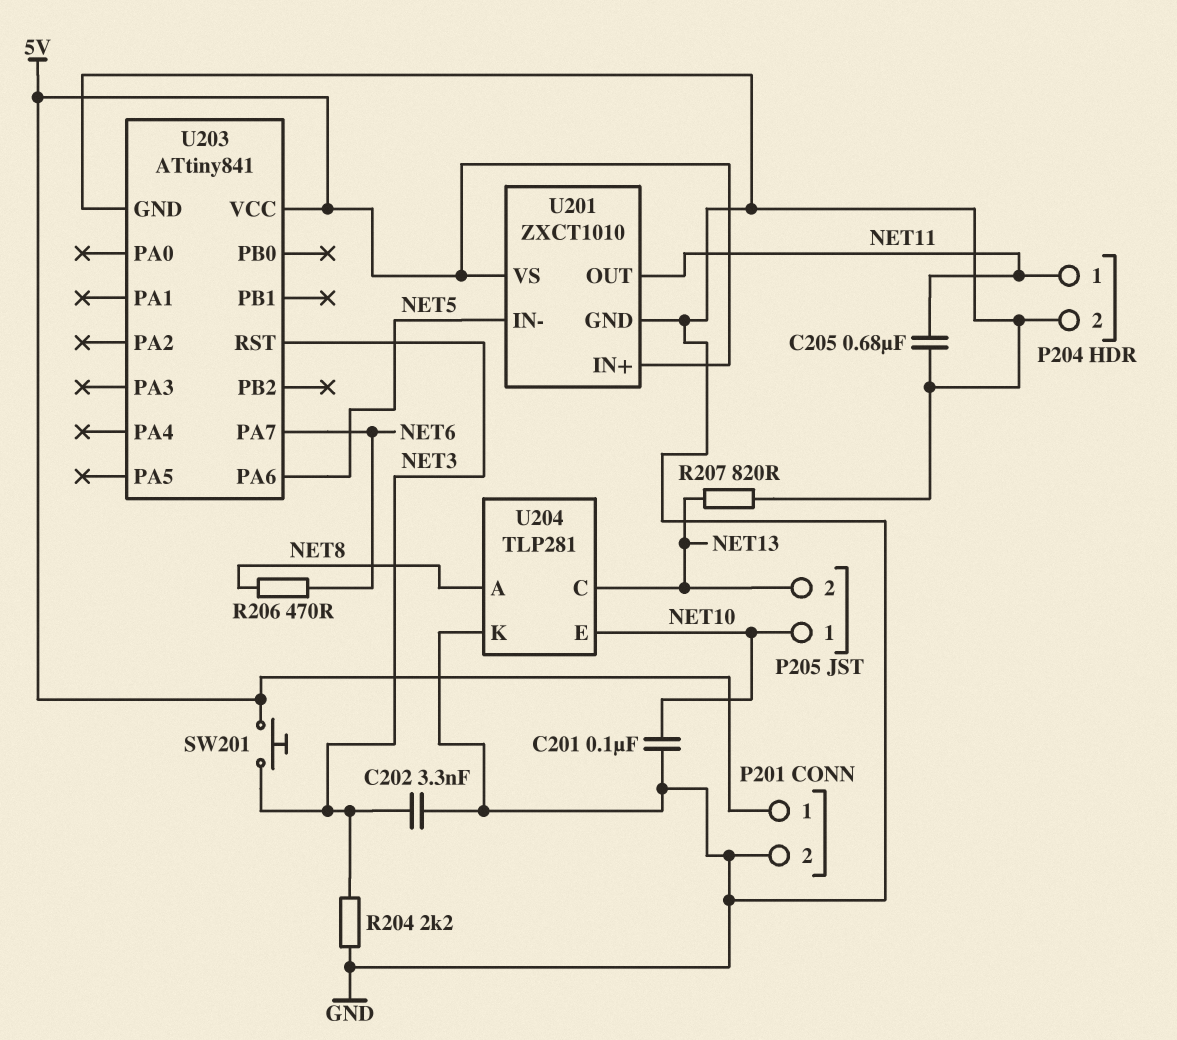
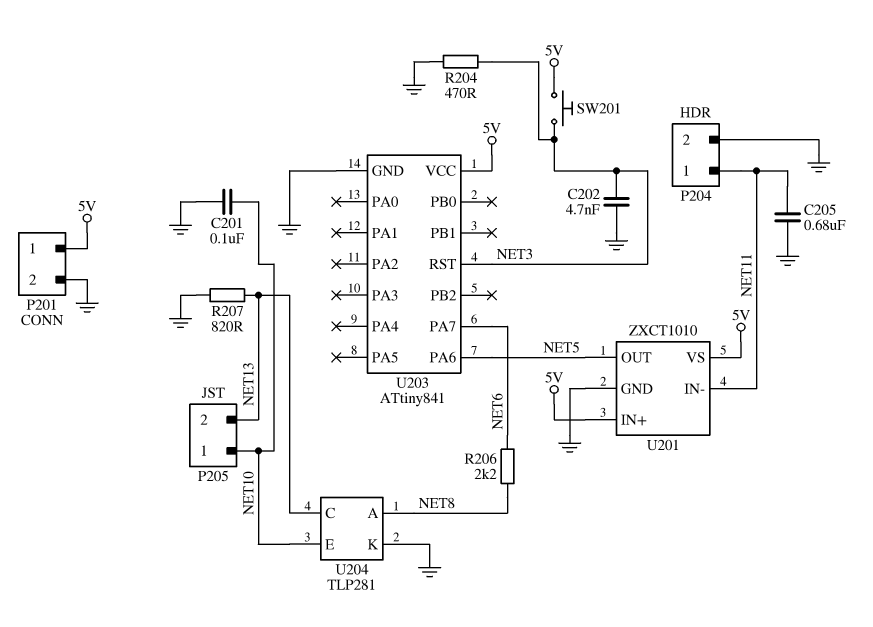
C202: 3.3nF (GND, NET3) -> 4.7nF (GND, NET3)
R204: 2.2k (GND, NET3) -> 470 (GND, NET3)
R206: 470 (NET6, NET8) -> 2.2k (NET6, NET8)
U201 pin IN-: NET5 -> NET11
U201 pin OUT: NET11 -> NET5

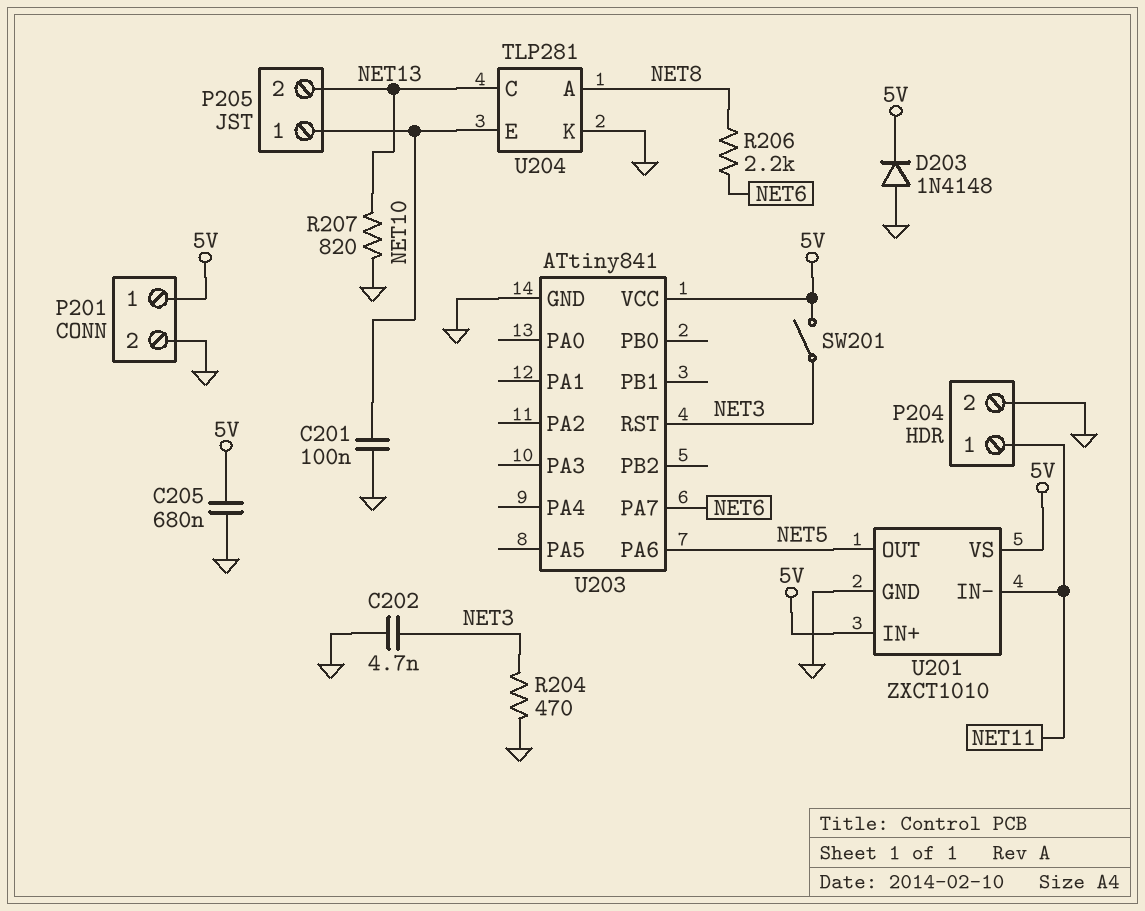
C205: 680nF (GND, NET11) -> 680nF (5V, GND)
D203: none -> diode 1N4148 (A GND, K 5V)
SW201: button (5V, NET3) -> switch (5V, NET3)

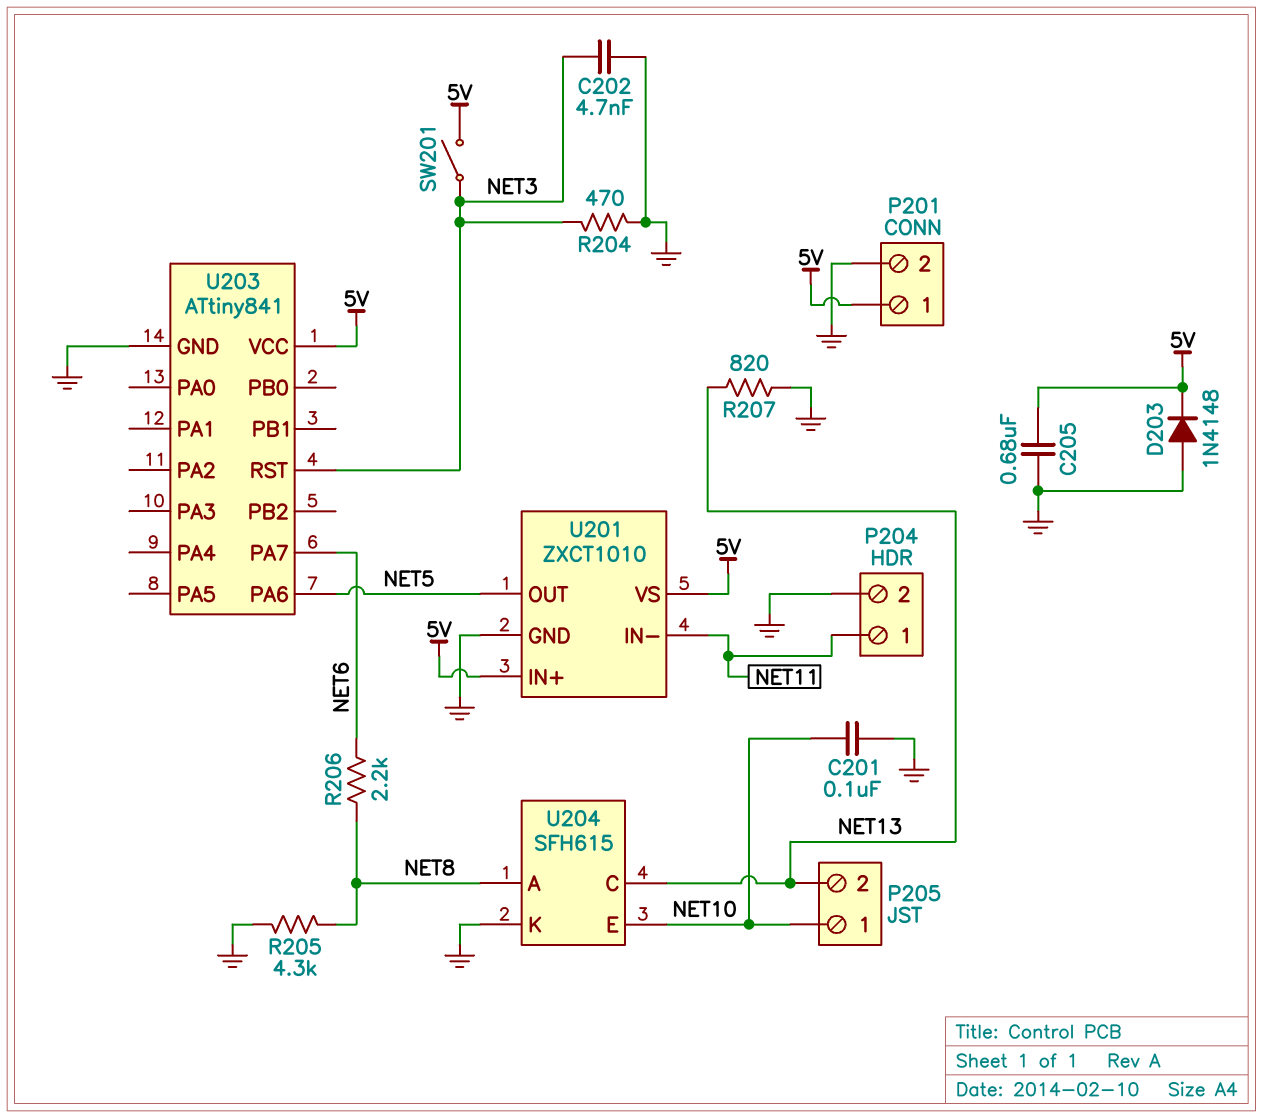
R205: none -> 4.3k (GND, NET8)
U204: TLP281 -> SFH615

